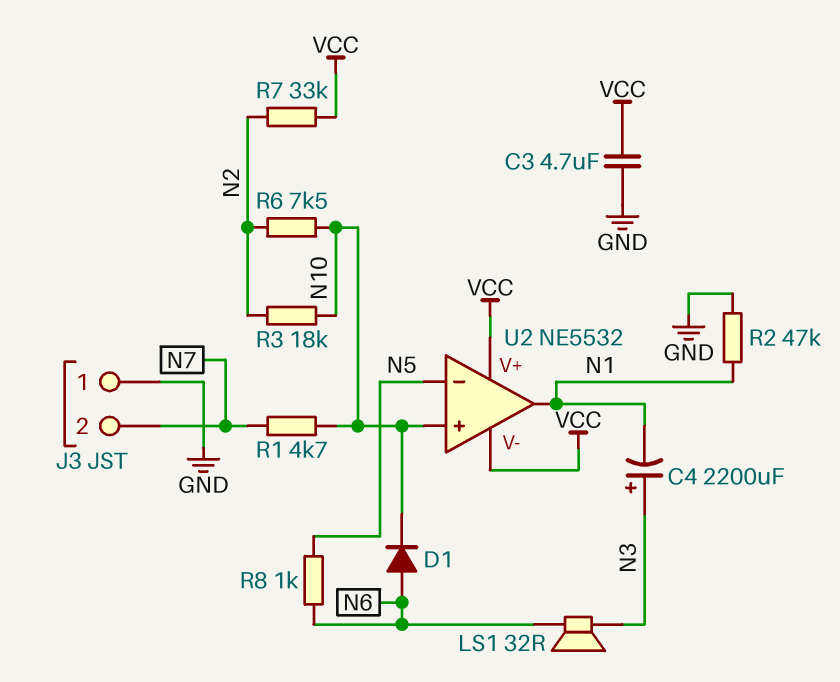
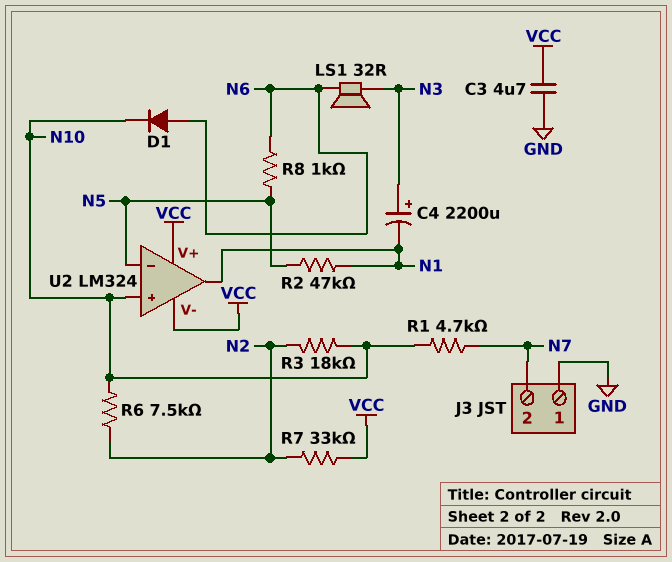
R2: 47k (GND, N1) -> 47k (N1, N5)
U2: NE5532 -> LM324

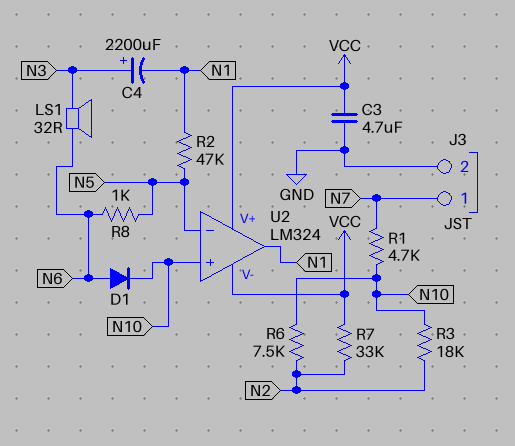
J3 pin 1: GND -> N7
J3 pin 2: N7 -> GND

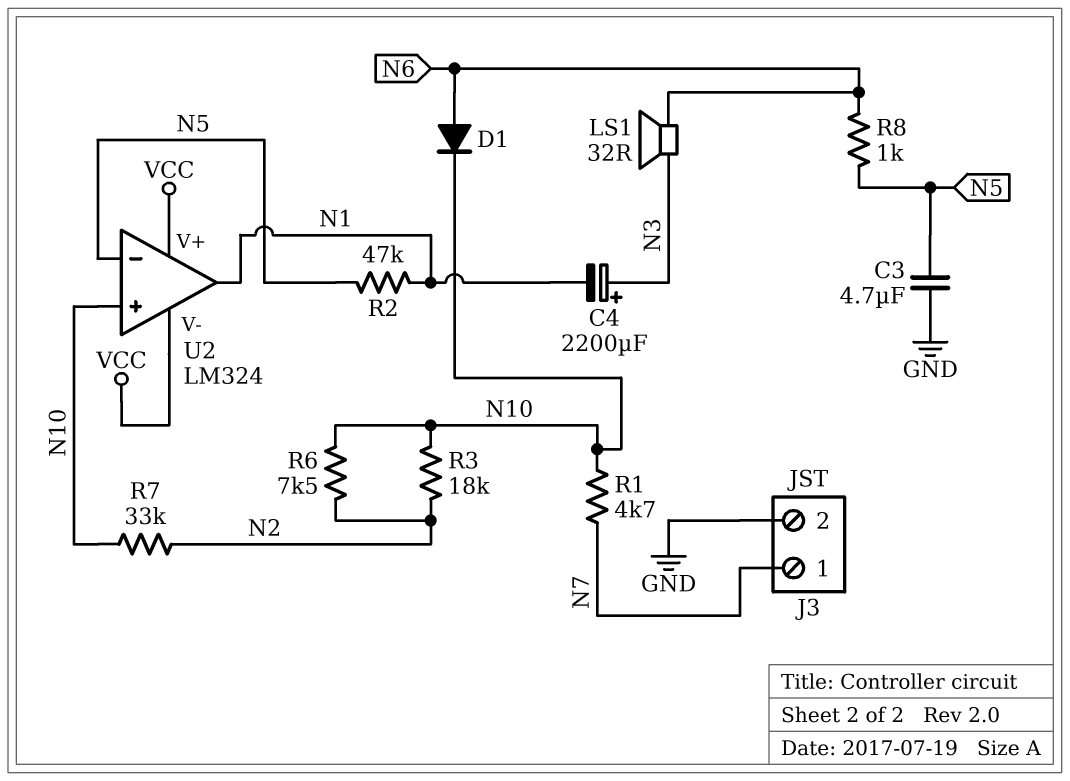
C3: 4.7uF (GND, VCC) -> 4.7uF (GND, N5)
R7: 33k (N2, VCC) -> 33k (N2, N10)

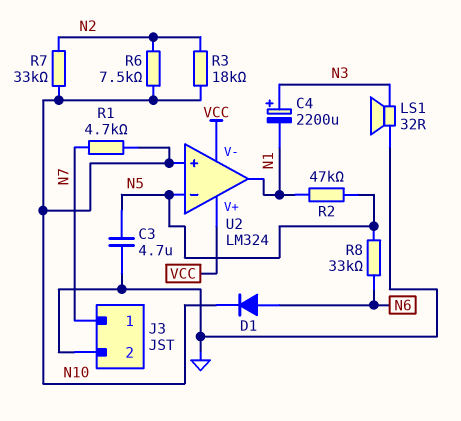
LS1: speaker 32R (N3, N6) -> speaker 32R (GND, N3)
R8: 1k (N5, N6) -> 33k (N5, N6)

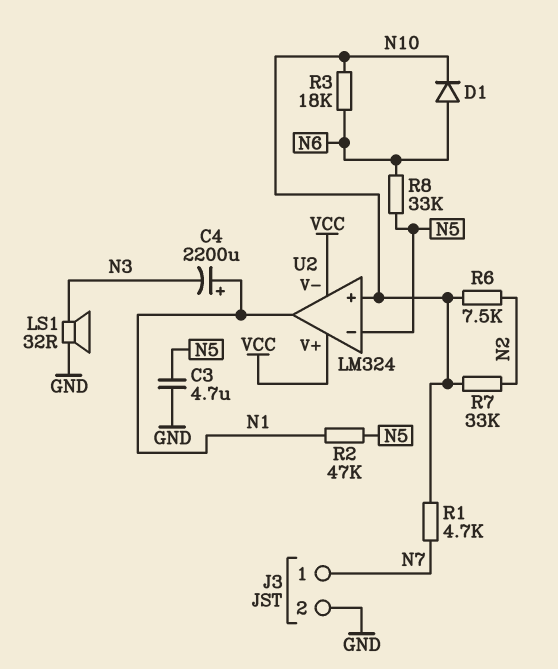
C4: 2200uF (plus N3, minus N1) -> 2200uF (plus N1, minus N3)
R3: 18k (N2, N10) -> 18k (N6, N10)

